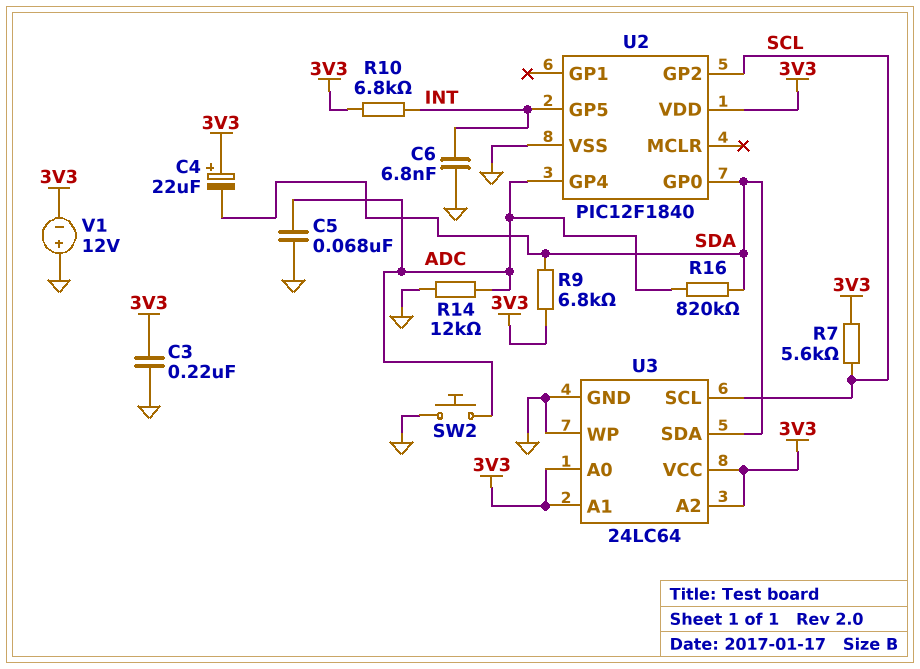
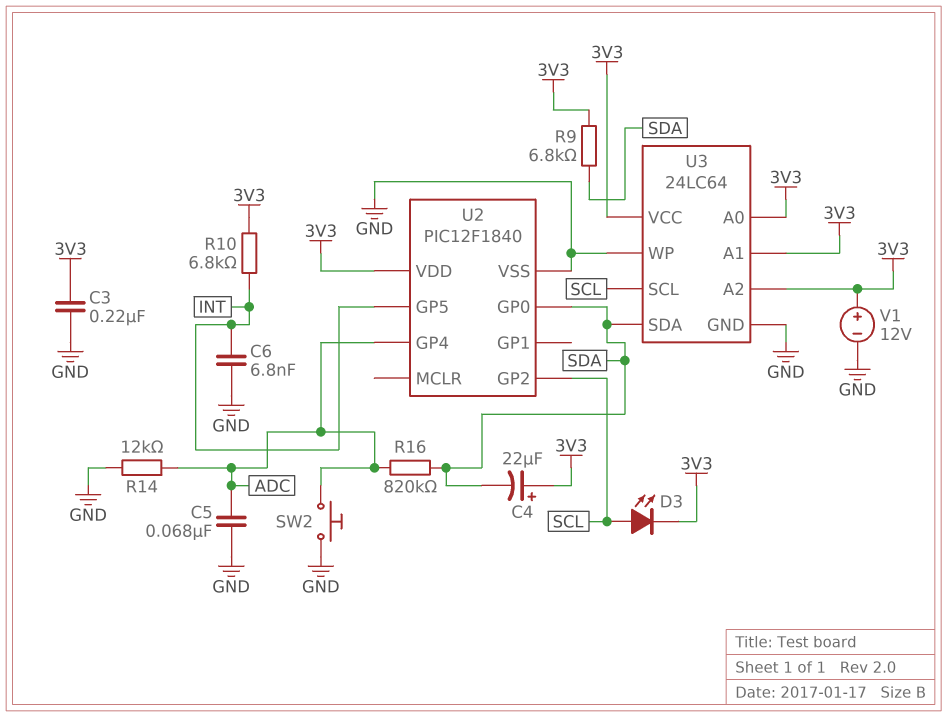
D3: none -> LED (A SCL, K 3V3)
R7: 5.6k (3V3, SCL) -> none
V1: 12V (plus GND, minus 3V3) -> 12V (plus 3V3, minus GND)

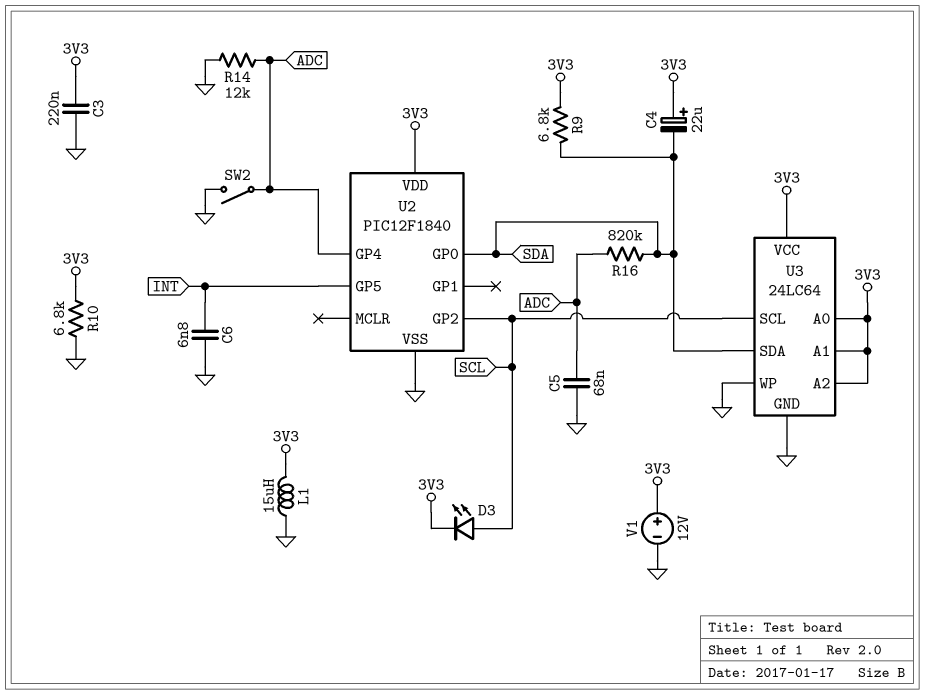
L1: none -> 15uH (3V3, GND)
R10: 6.8k (3V3, INT) -> 6.8k (3V3, GND)
SW2: button (ADC, GND) -> switch (ADC, GND)

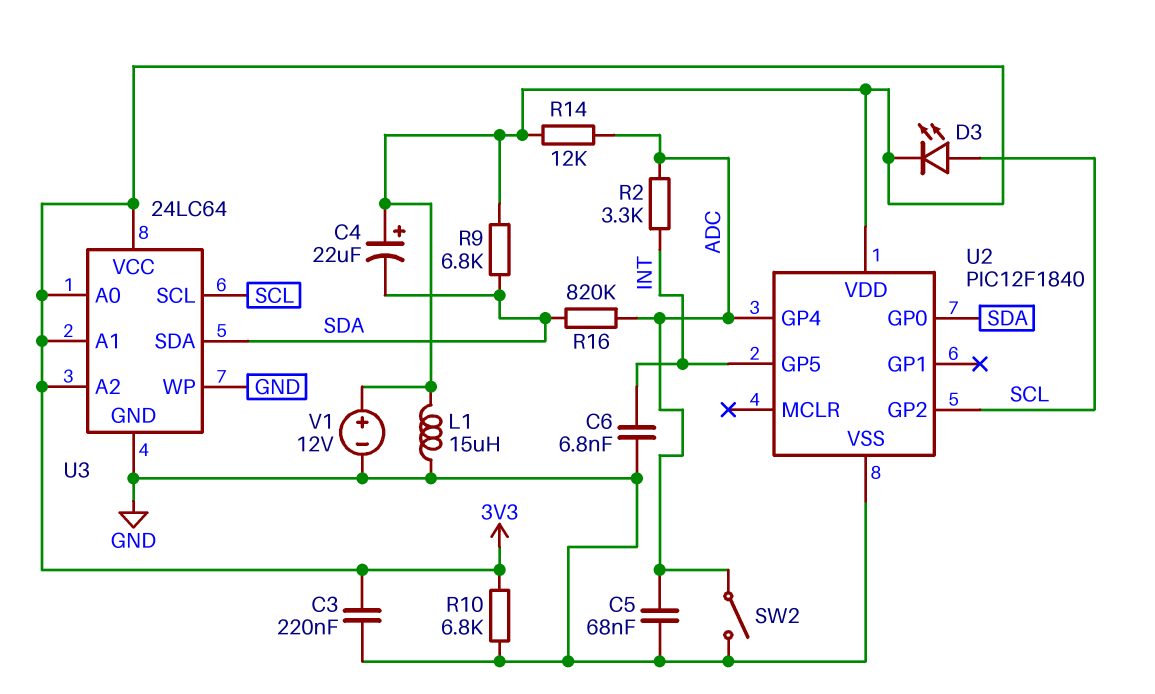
R2: none -> 3.3k (ADC, INT)
R14: 12k (ADC, GND) -> 12k (3V3, ADC)

